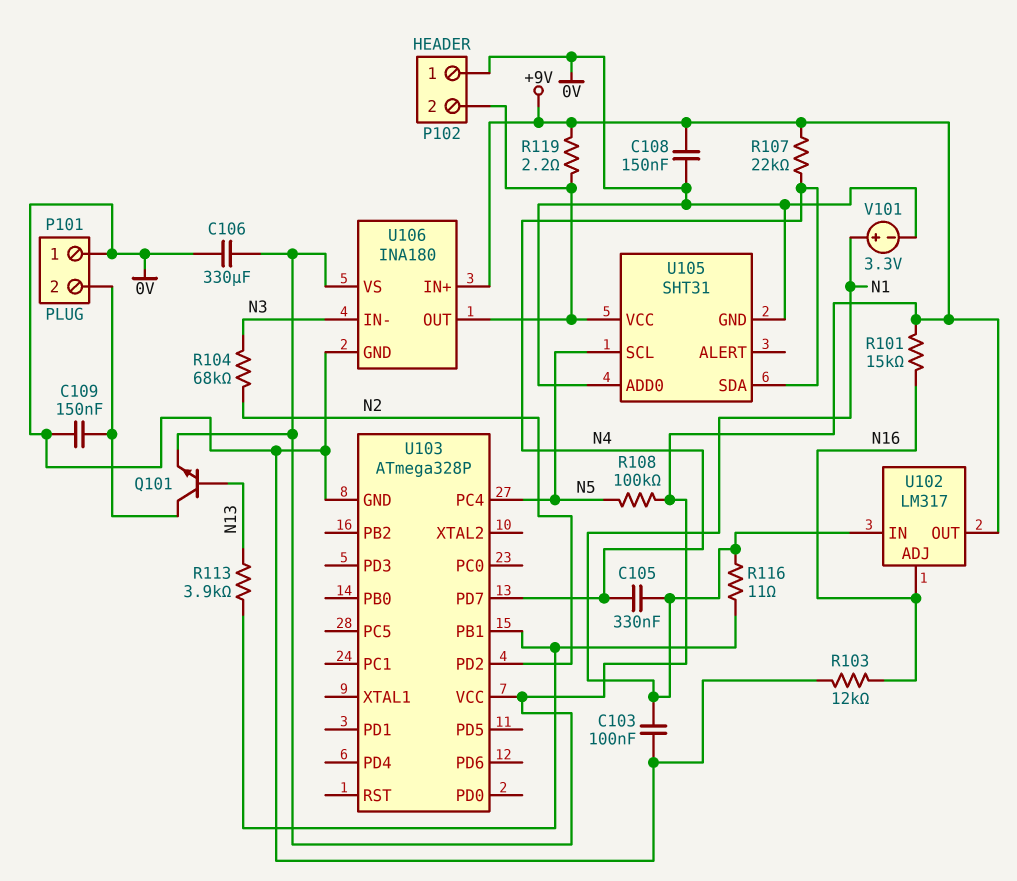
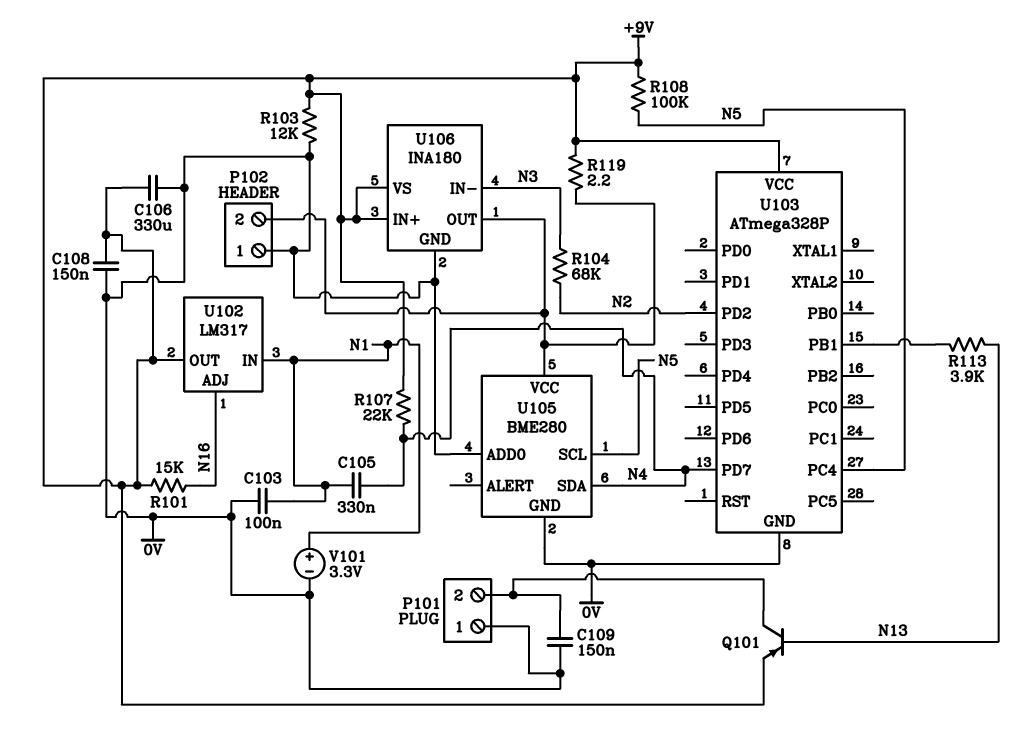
Q101: NPN (B N13, C P101/2, E +9V) -> PNP (B N13, C P101/2, E +9V)
R103: 12k (0V, N16) -> 12k (+9V, 0V)
R116: 11 (N1, U103/PB1) -> none
U105: SHT31 -> BME280

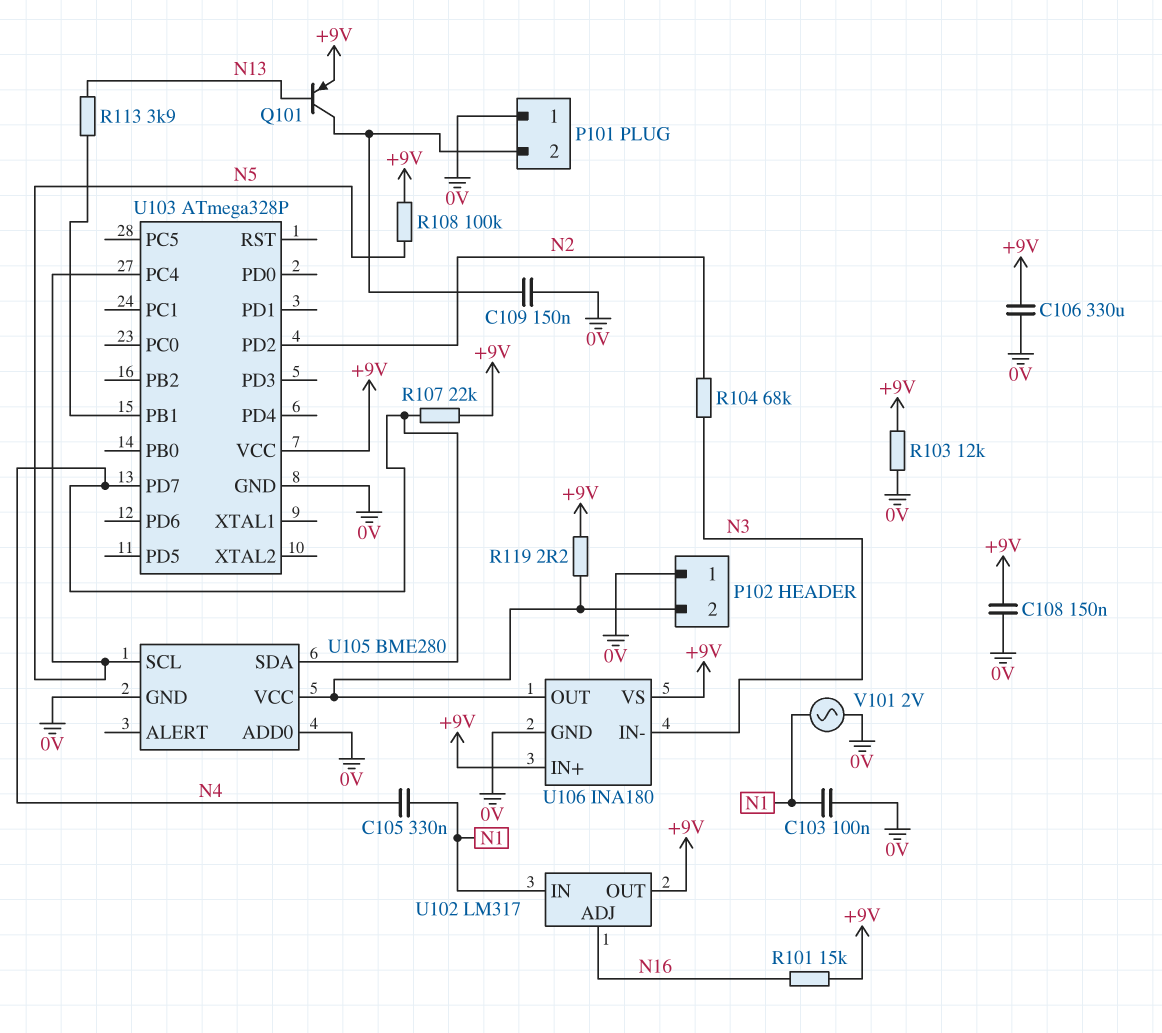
V101: 3.3V (plus N1, minus 0V) -> AC 2V (0V, N1)

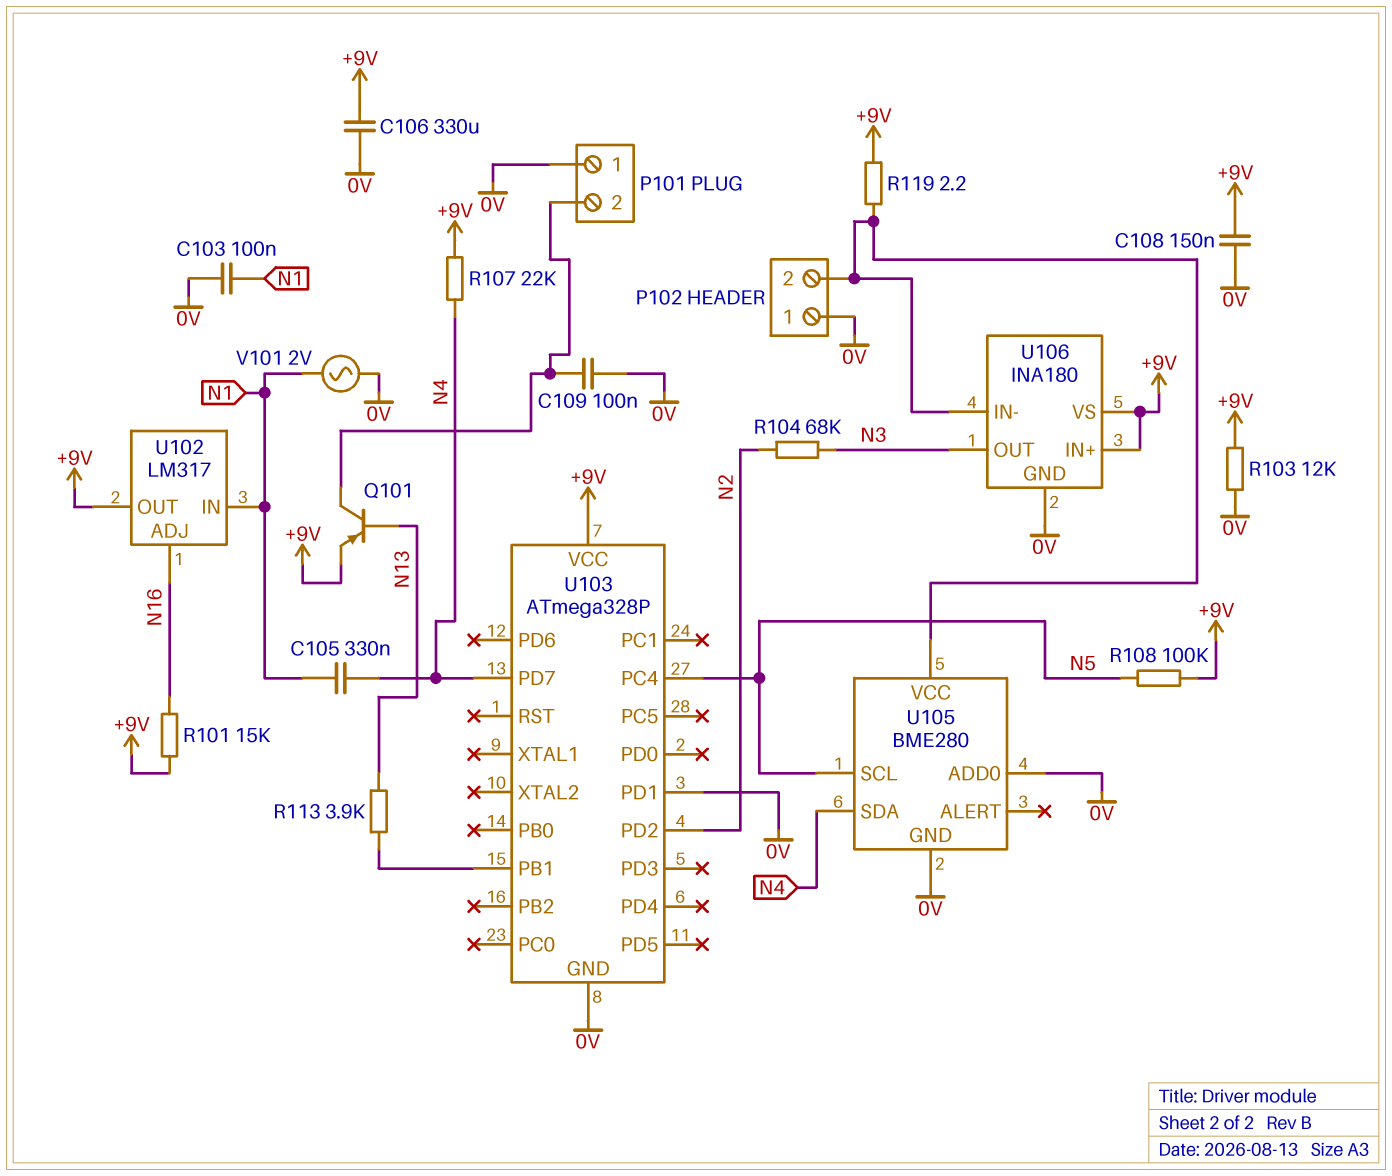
C109: 150nF (0V, P101/2) -> 100nF (0V, P101/2)
U103 pin PD1: none -> 0V
U106 pin IN-: N3 -> P102/2
U106 pin OUT: P102/2 -> N3

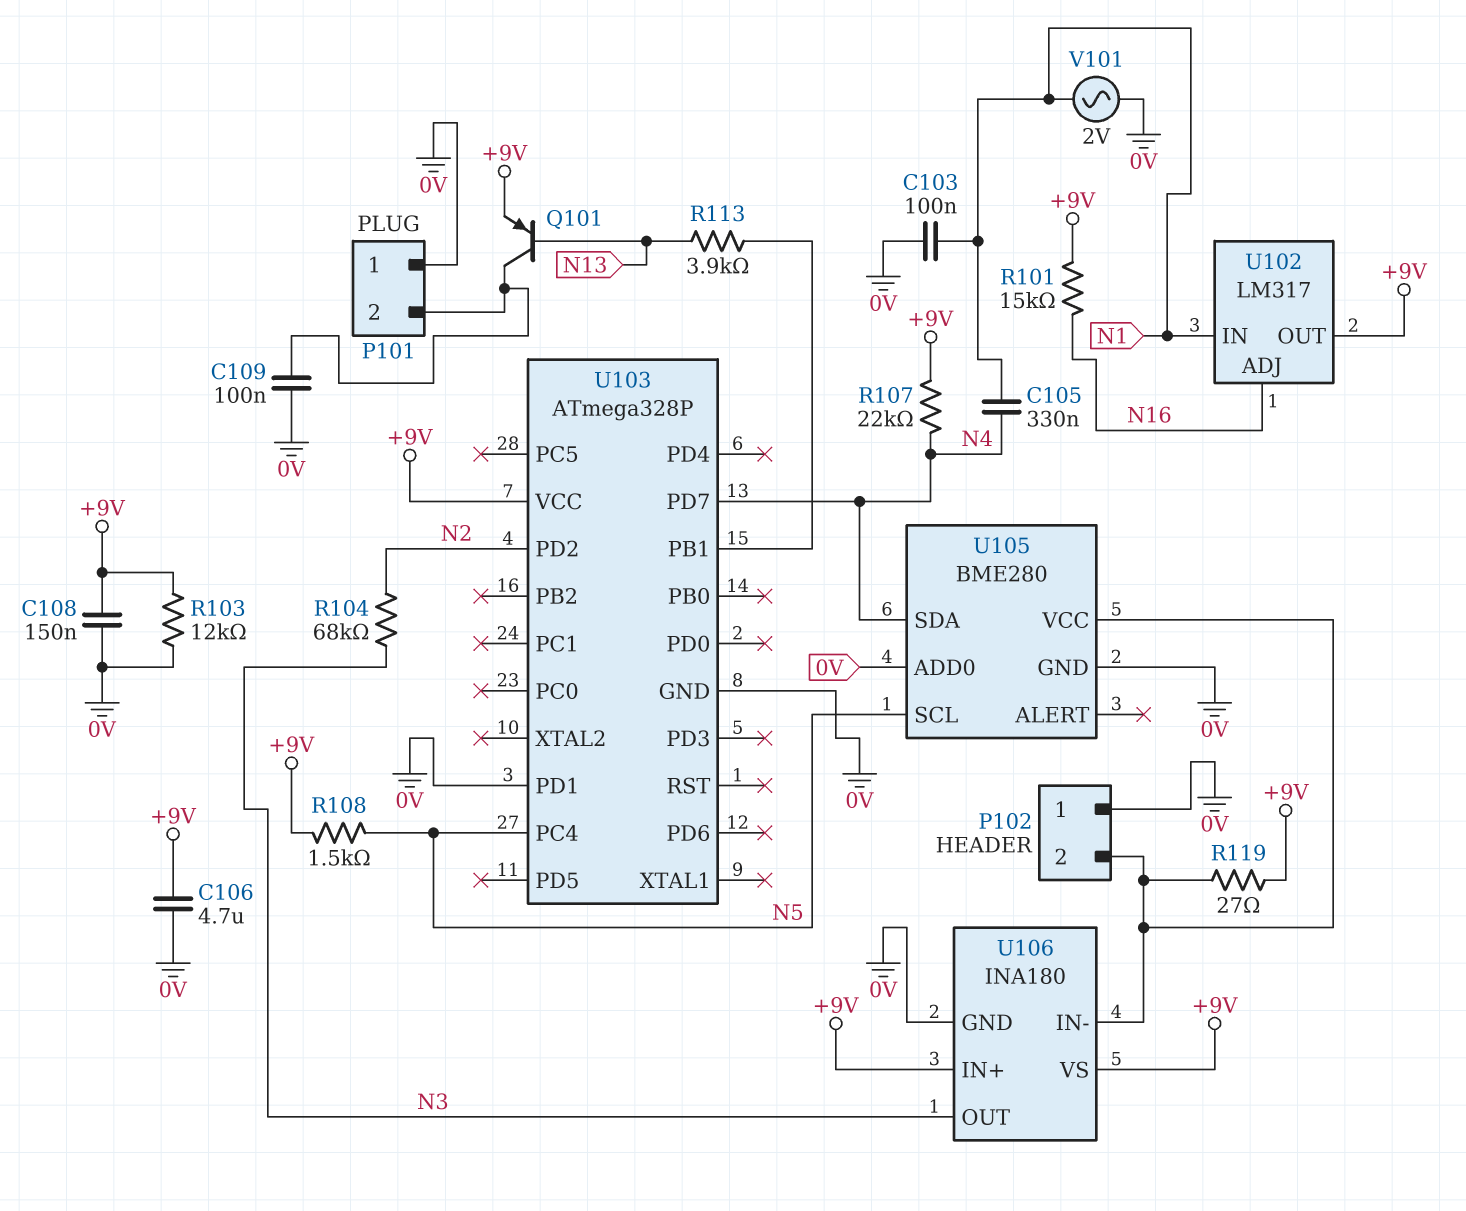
C106: 330uF (+9V, 0V) -> 4.7uF (+9V, 0V)
R108: 100k (+9V, N5) -> 1.5k (+9V, N5)
R119: 2.2 (+9V, P102/2) -> 27 (+9V, P102/2)

